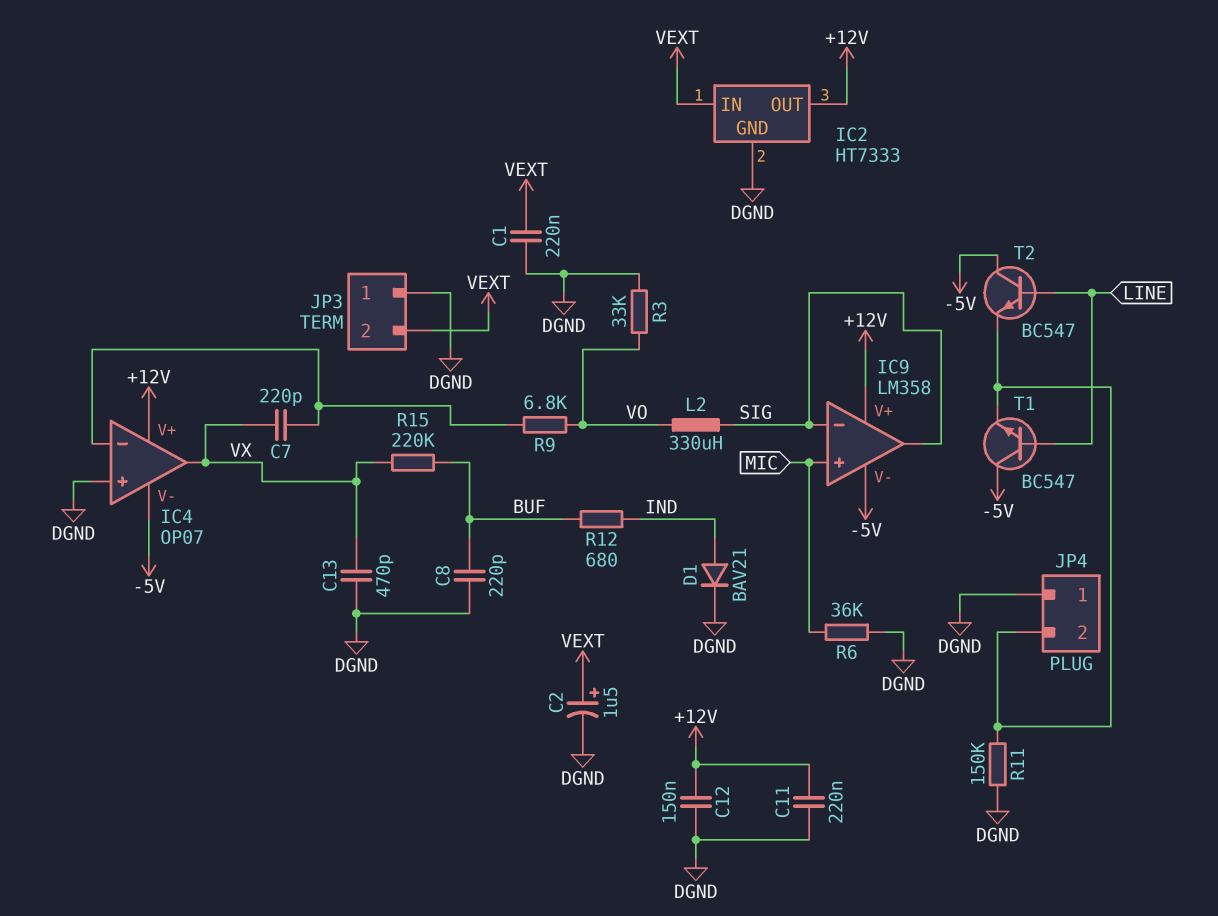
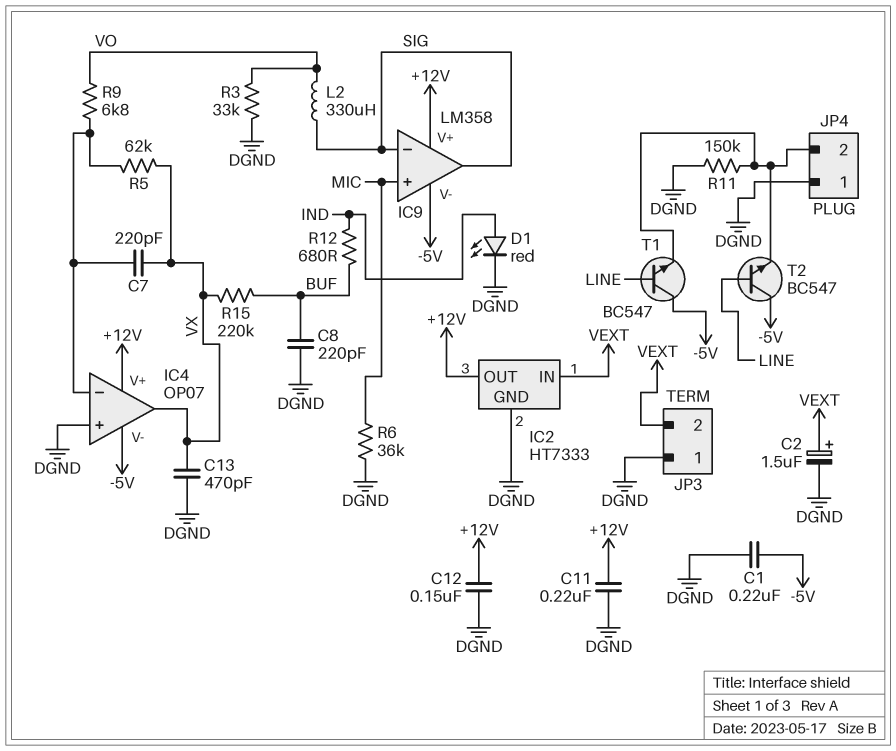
C1: 220nF (DGND, VEXT) -> 220nF (-5V, DGND)
D1: diode BAV21 (A IND, K DGND) -> LED red (A IND, K DGND)
R5: none -> 62k (IC4/in-, VX)

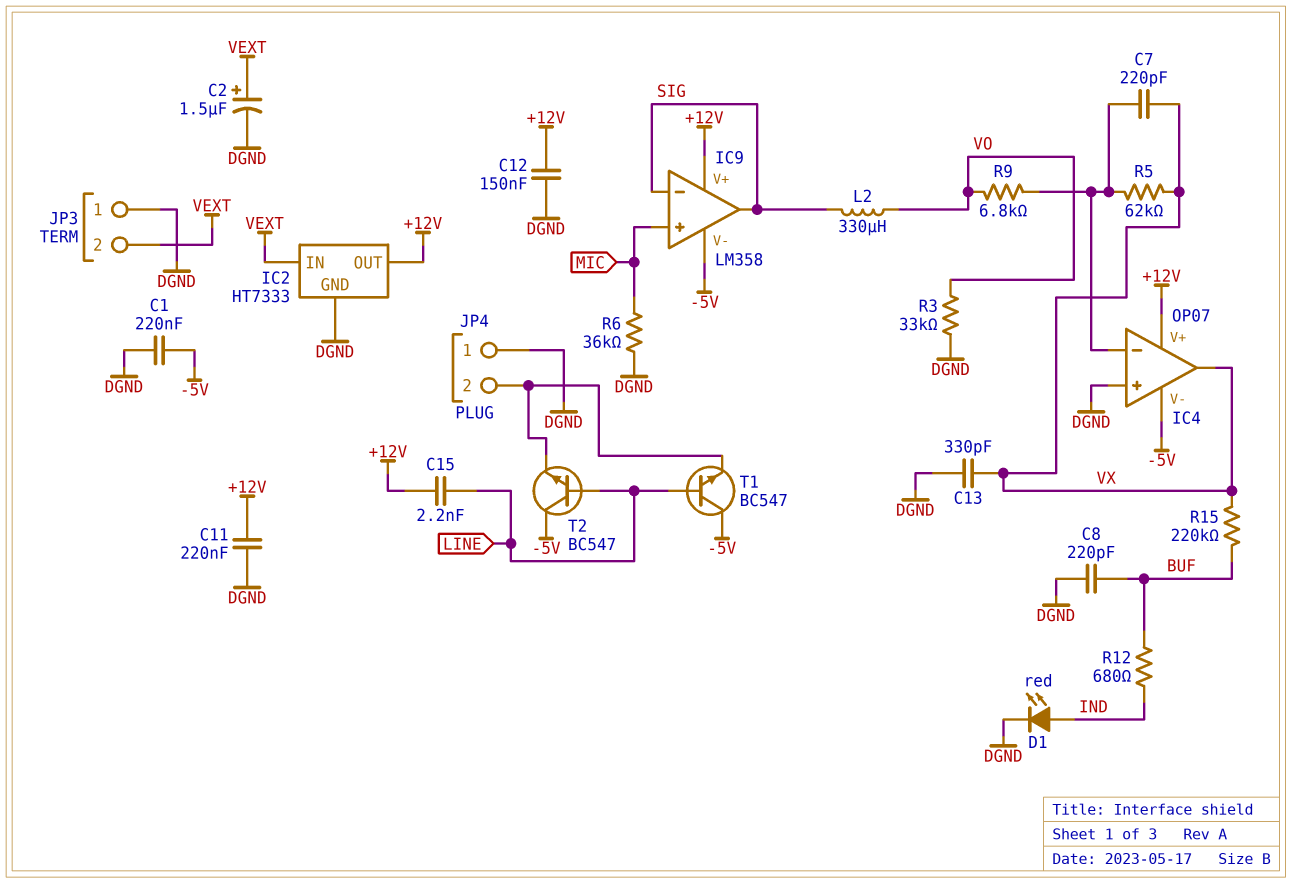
C13: 470pF (DGND, VX) -> 330pF (DGND, VX)
C15: none -> 2.2nF (+12V, LINE)
R11: 150k (DGND, JP4/2) -> none

